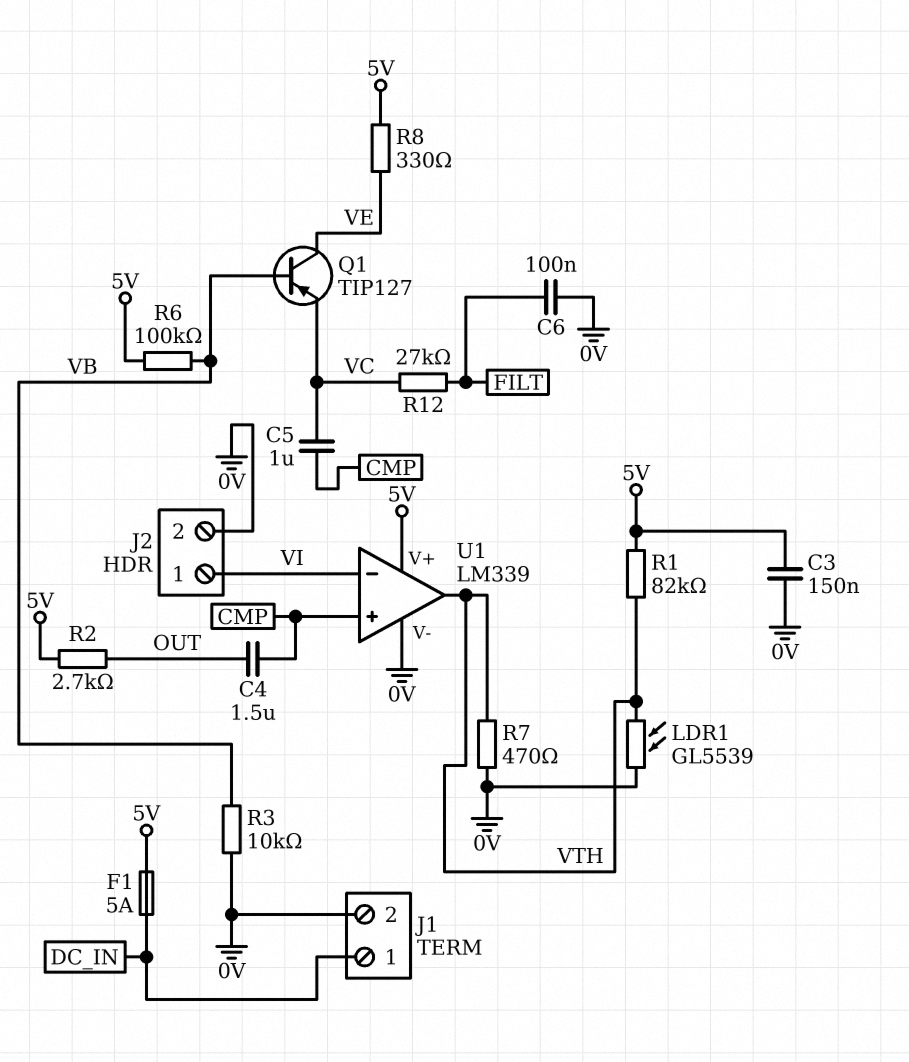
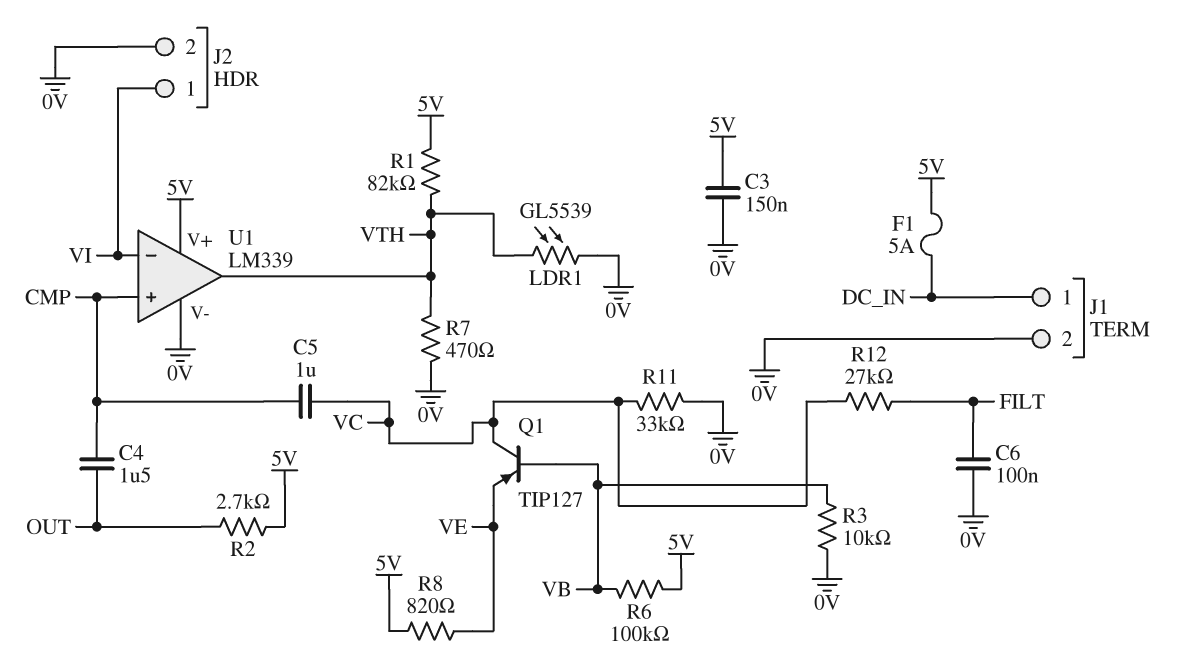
Q1: PNP TIP127 (B VB, C VE, E VC) -> PNP TIP127 (B VB, C VC, E VE)
R8: 330 (5V, VE) -> 820 (5V, VE)
R11: none -> 33k (0V, VC)

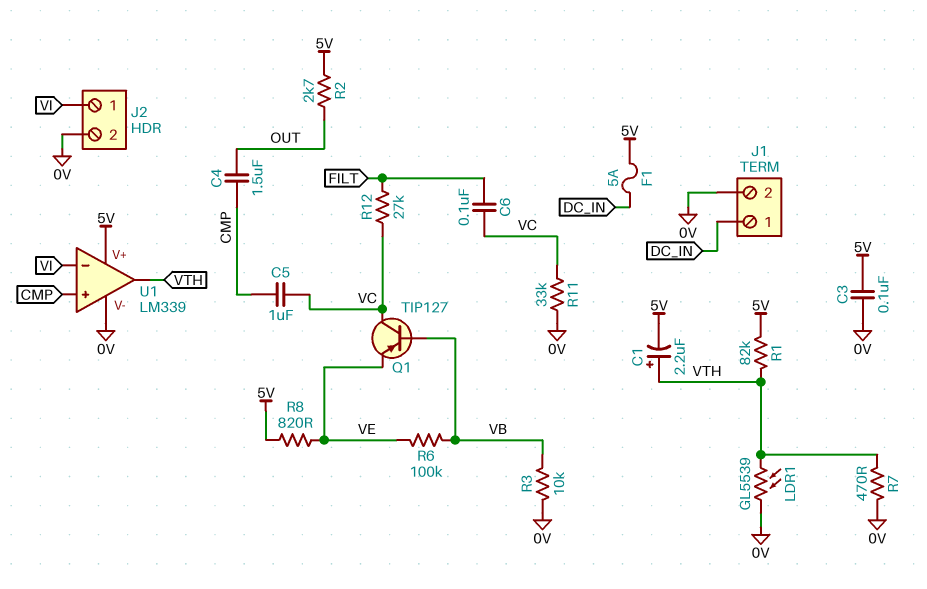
C1: none -> 2.2uF (plus VTH, minus 5V)
C3: 150nF (0V, 5V) -> 100nF (0V, 5V)
C6: 100nF (0V, FILT) -> 100nF (FILT, VC)
R6: 100k (5V, VB) -> 100k (VB, VE)

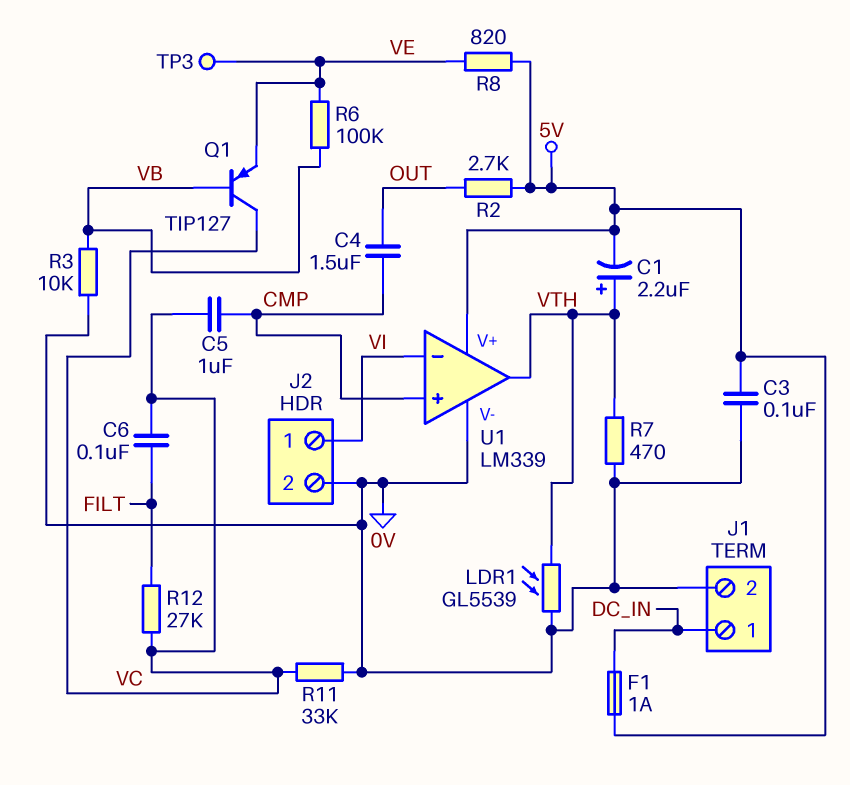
F1: 5A (5V, DC_IN) -> 1A (5V, DC_IN)
R1: 82k (5V, VTH) -> none
TP3: none -> test point (VE)

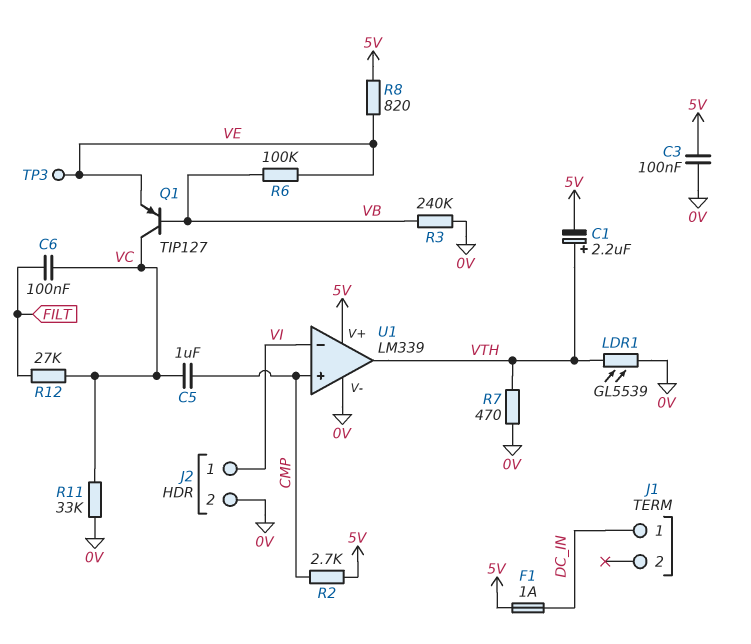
C4: 1.5uF (CMP, OUT) -> none
J1 pin 2: 0V -> none
R2: 2.7k (5V, OUT) -> 2.7k (5V, CMP)
R3: 10k (0V, VB) -> 240k (0V, VB)

